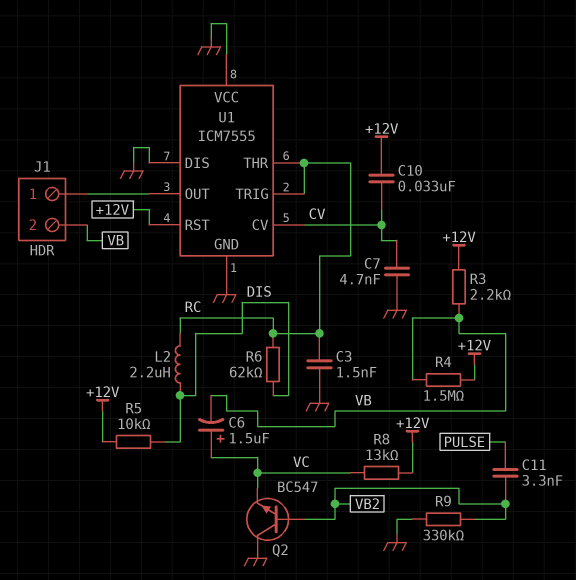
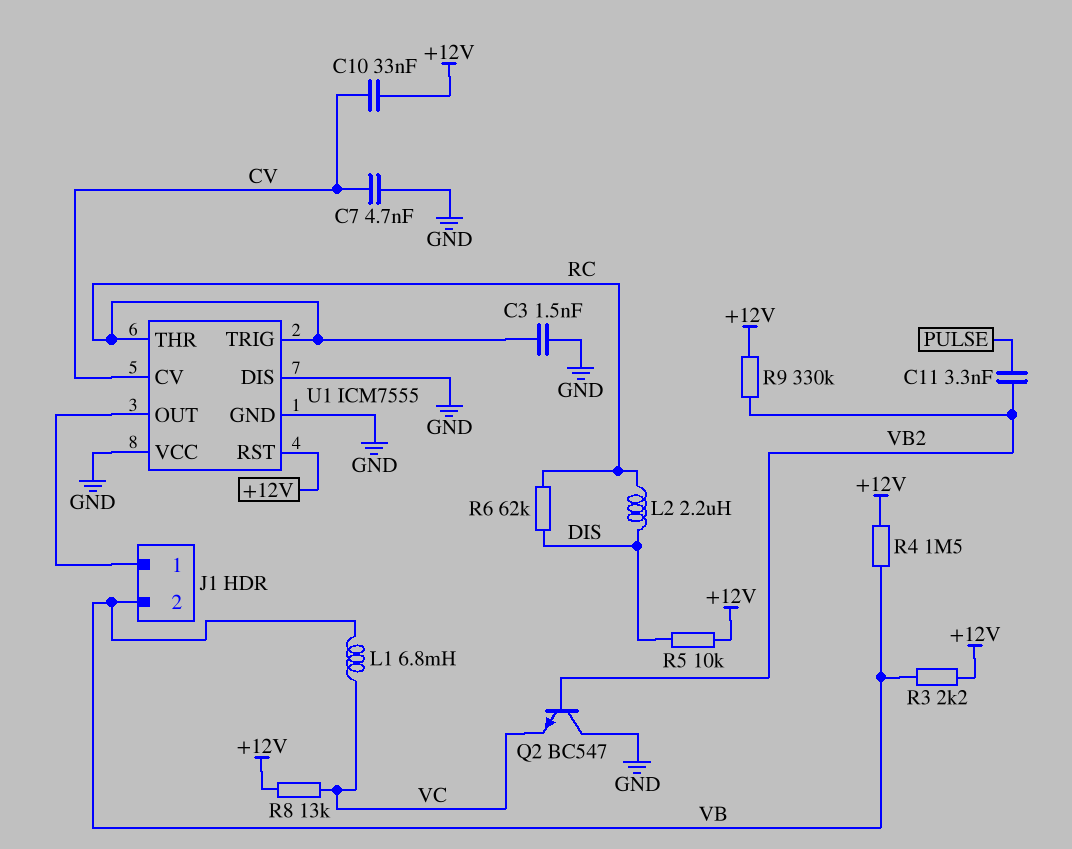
C6: 1.5uF (plus VC, minus VB) -> none
L1: none -> 6.8mH (VB, VC)
R9: 330k (GND, VB2) -> 330k (+12V, VB2)

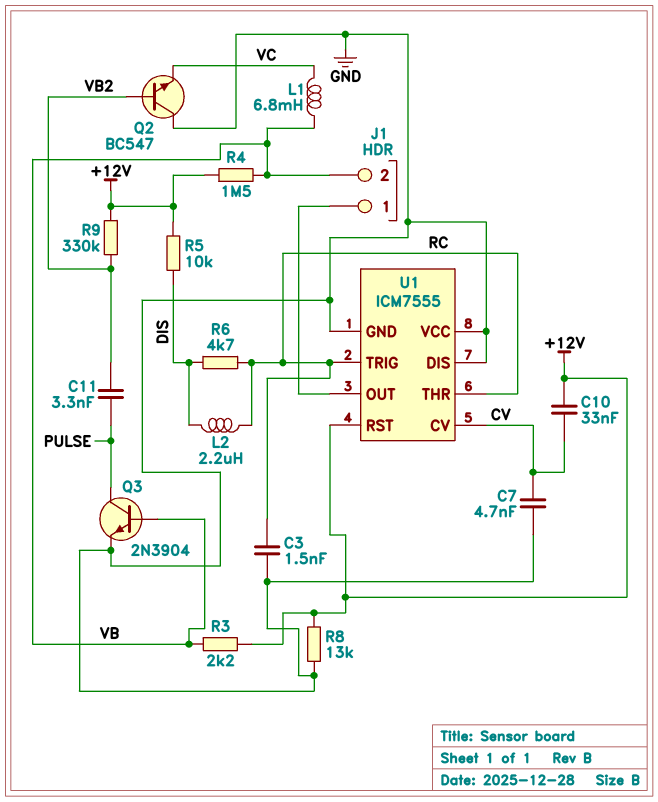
Q3: none -> NPN 2N3904 (B VB, C PULSE, E GND)
R6: 62k (DIS, RC) -> 4.7k (DIS, RC)
R8: 13k (+12V, VC) -> 13k (+12V, GND)

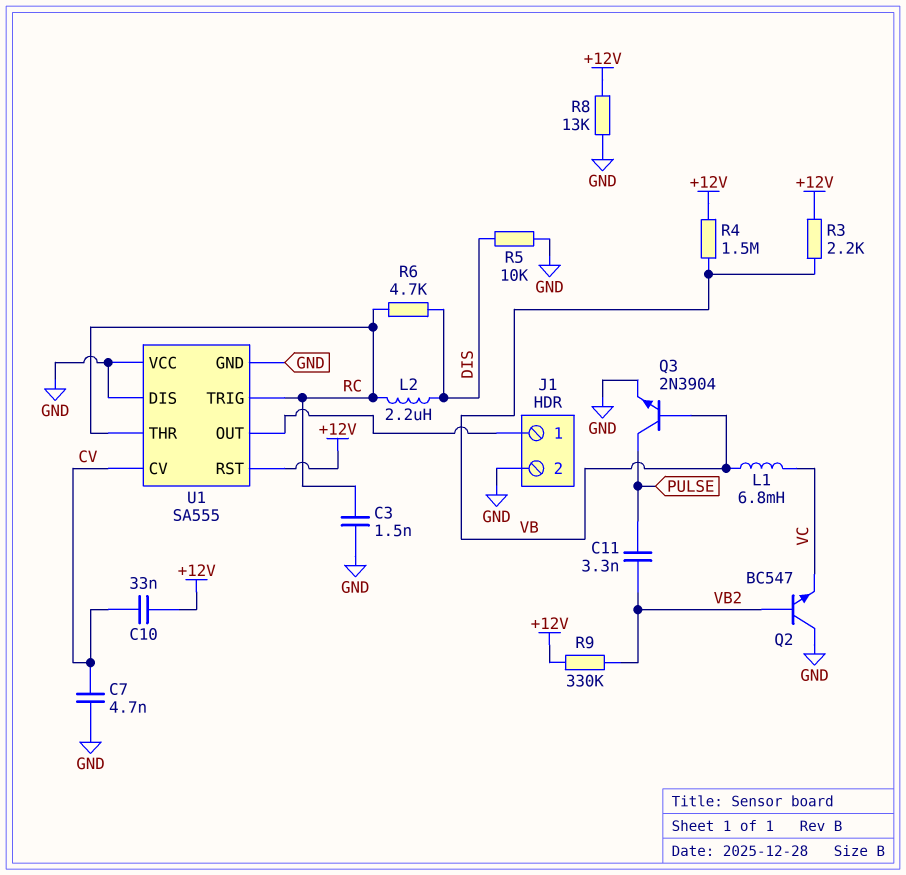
J1 pin 2: VB -> GND
R5: 10k (+12V, DIS) -> 10k (DIS, GND)
U1: ICM7555 -> SA555

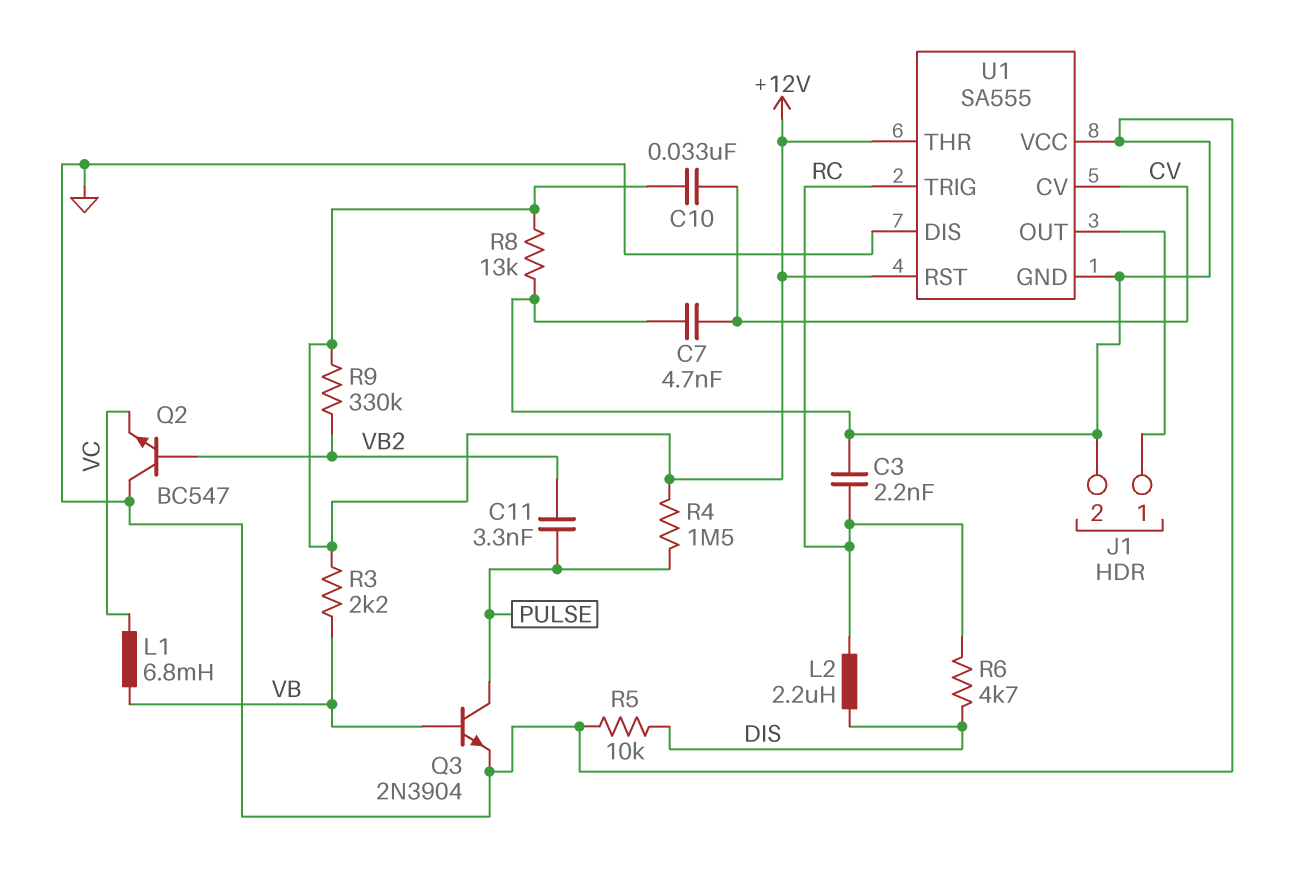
C3: 1.5nF (GND, RC) -> 2.2nF (GND, RC)
R4: 1.5M (+12V, VB) -> 1.5M (+12V, PULSE)
U1 pin THR: RC -> +12V

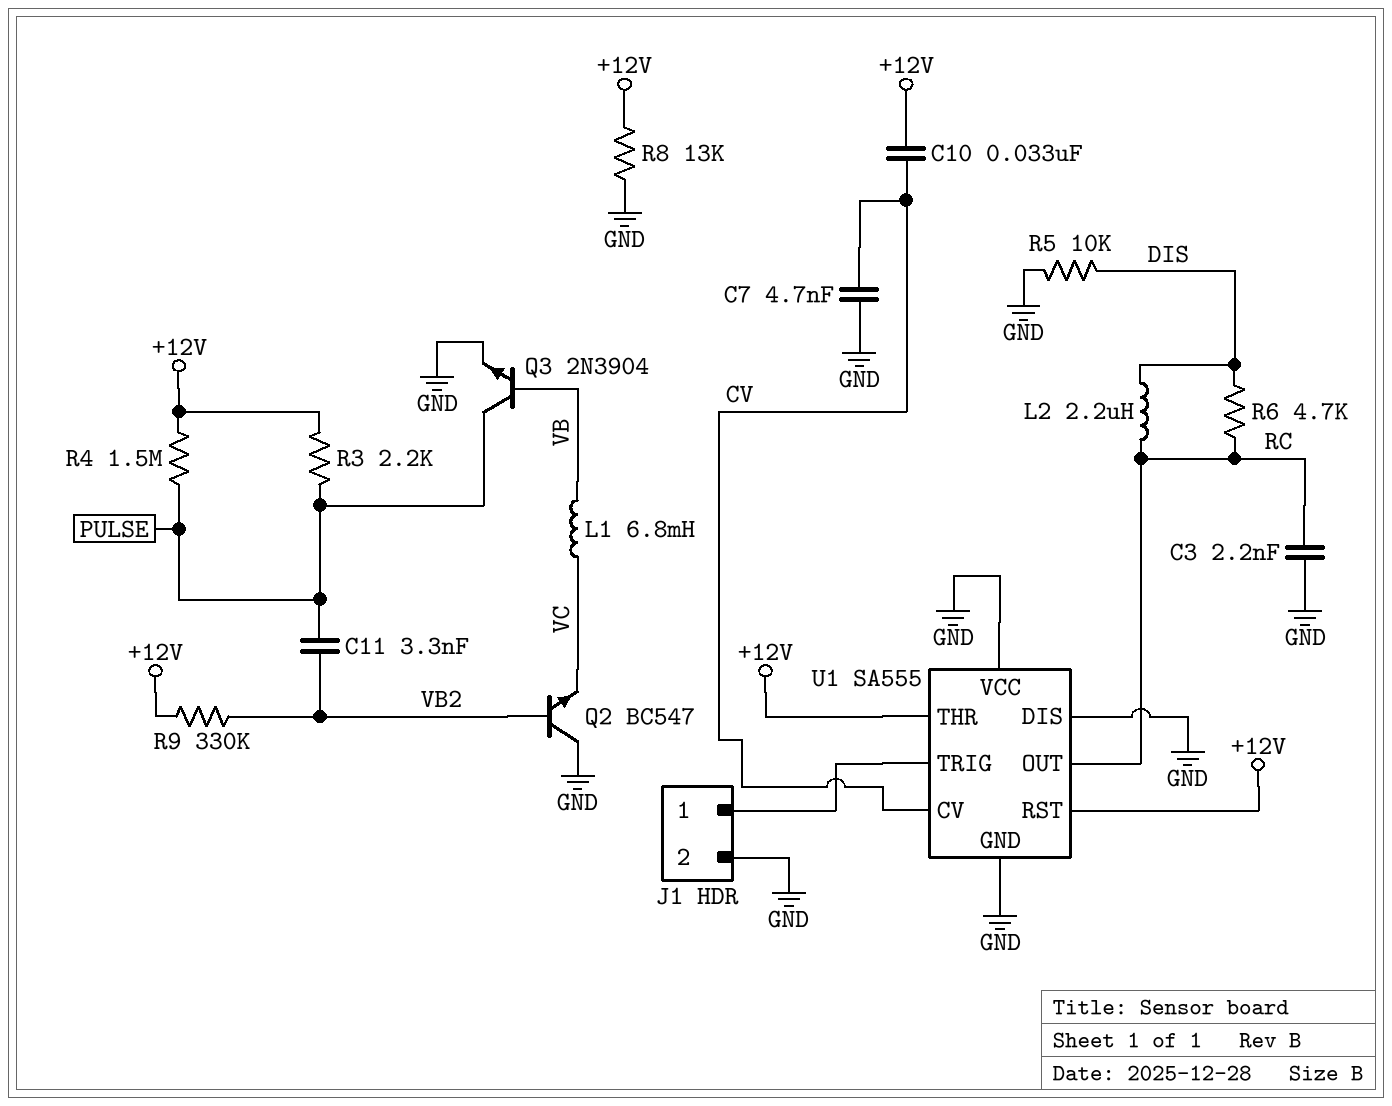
R3: 2.2k (+12V, VB) -> 2.2k (+12V, PULSE)
U1 pin OUT: J1/1 -> RC
U1 pin TRIG: RC -> J1/1

